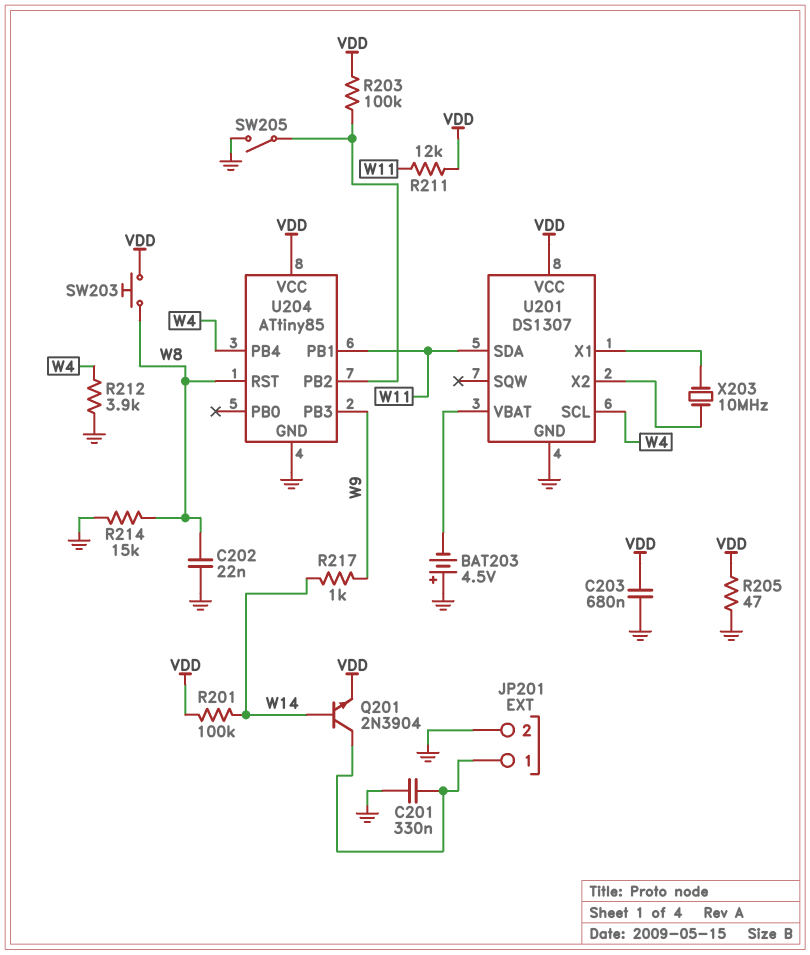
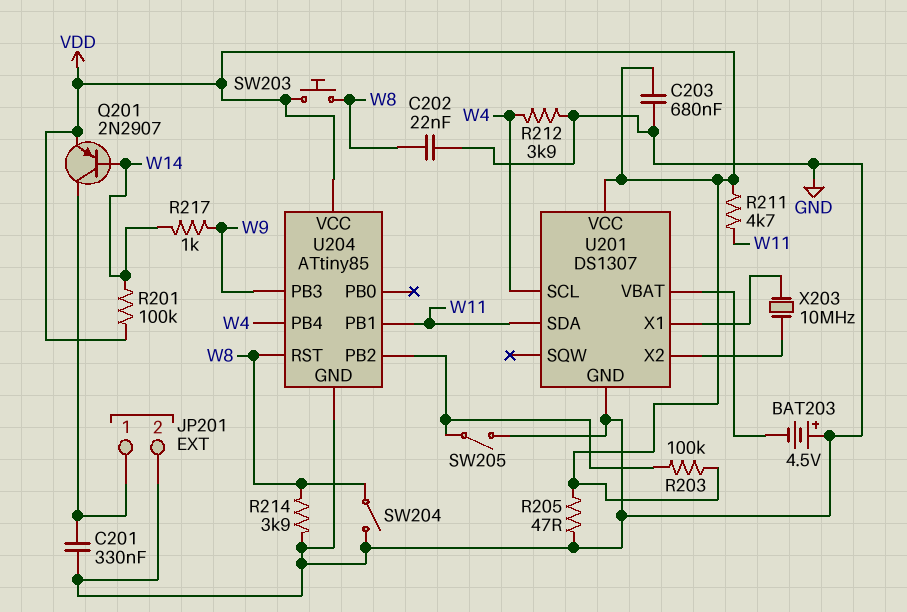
Q201: NPN 2N3904 (B W14, C JP201/1, E VDD) -> PNP 2N2907 (B W14, C JP201/1, E VDD)
R211: 12k (VDD, W11) -> 4.7k (VDD, W11)
R214: 15k (GND, W8) -> 3.9k (GND, W8)
SW204: none -> switch (GND, W8)

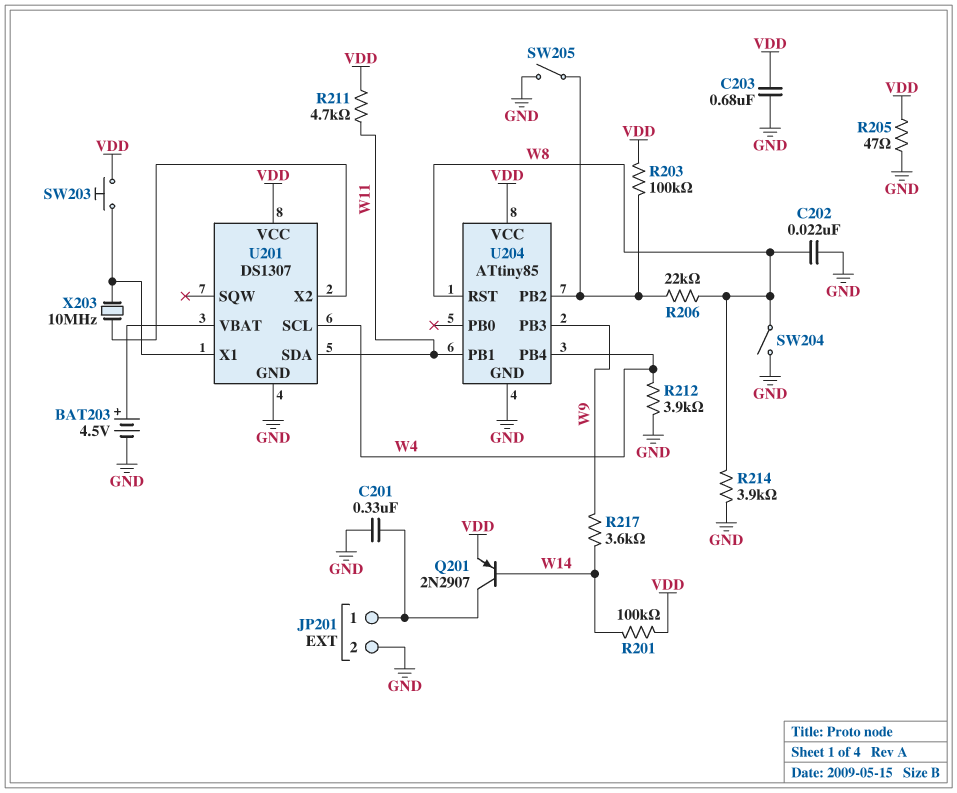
BAT203: 4.5V (plus GND, minus U201/VBAT) -> 4.5V (plus U201/VBAT, minus GND)
R206: none -> 22k (U204/PB2, W8)
R217: 1k (W9, W14) -> 3.6k (W9, W14)
SW203: button (VDD, W8) -> button (U201/X1, VDD)

